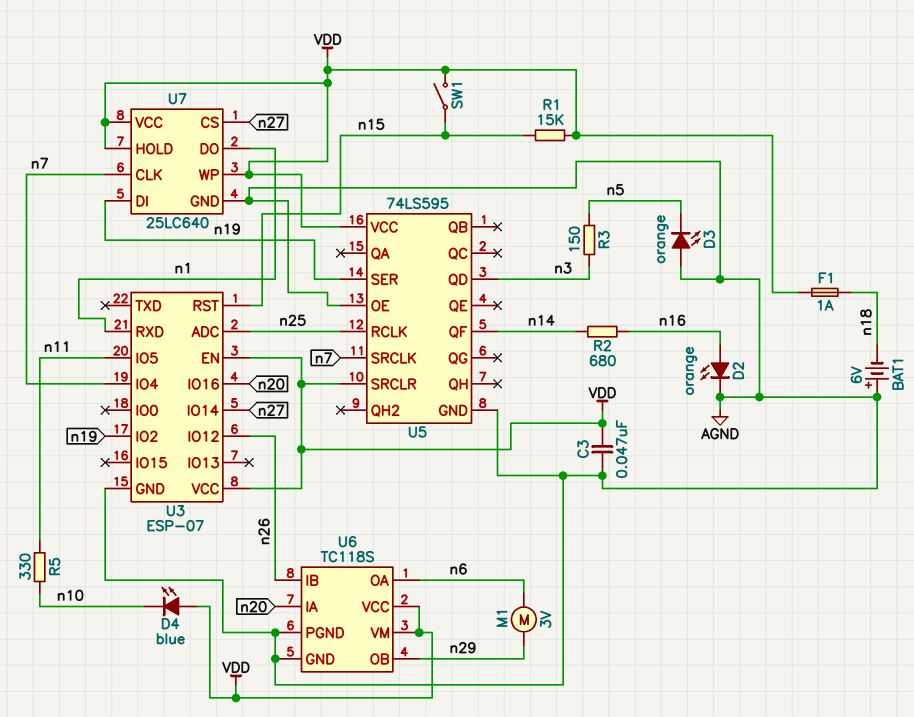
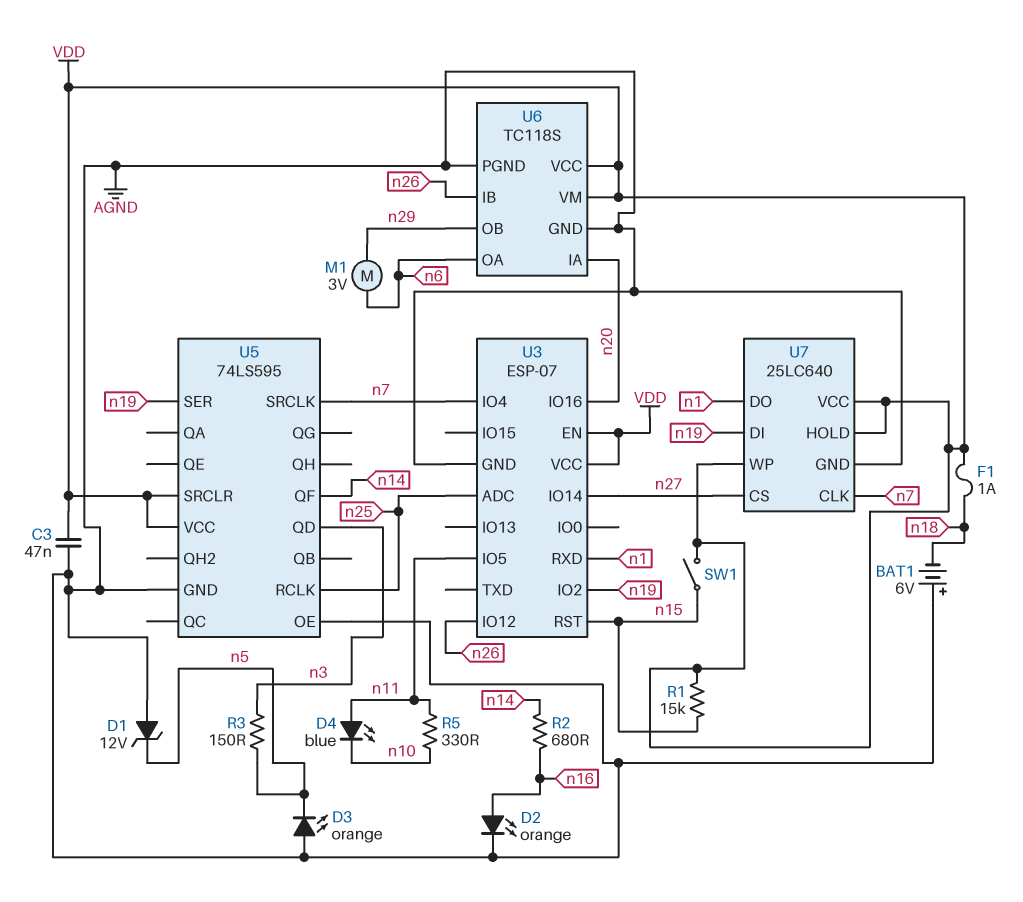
D1: none -> zener 12V (A AGND, K n5)
D4: LED blue (A VDD, K n10) -> LED blue (A n11, K n10)

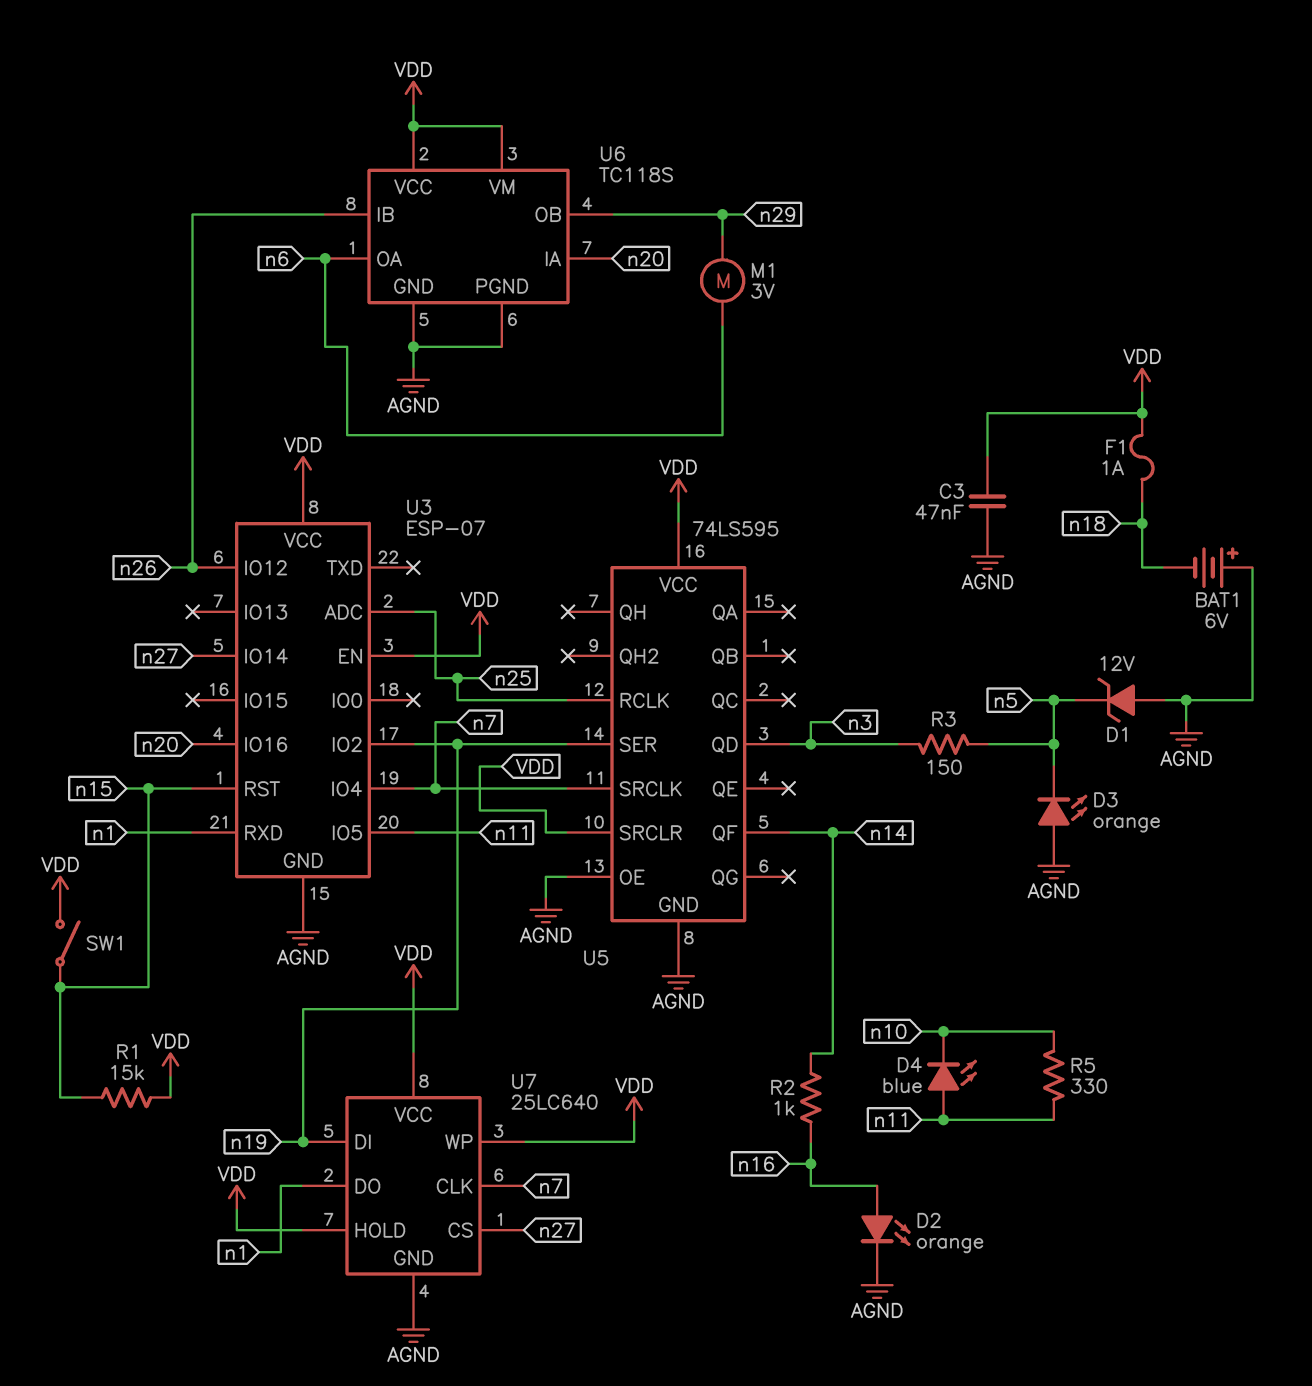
R2: 680 (n14, n16) -> 1k (n14, n16)

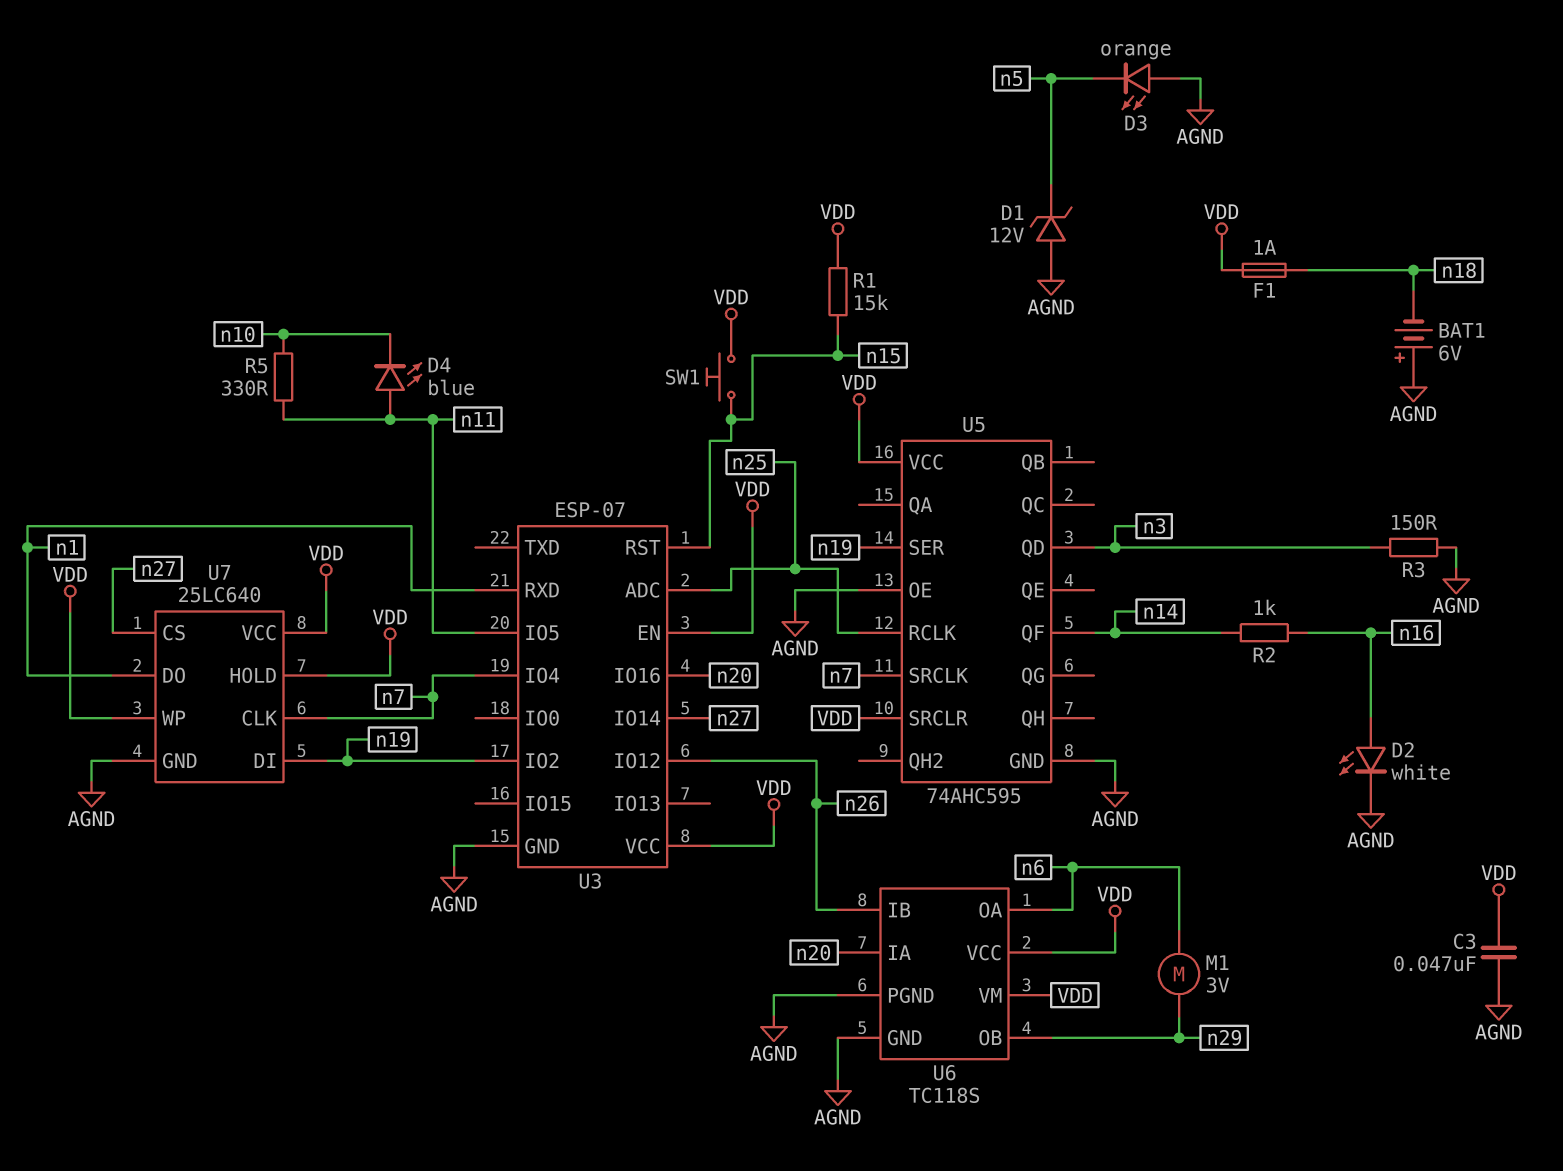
D2: LED orange (A n16, K AGND) -> LED white (A n16, K AGND)
R3: 150 (n3, n5) -> 150 (AGND, n3)
SW1: switch (VDD, n15) -> button (VDD, n15)
U5: 74LS595 -> 74AHC595

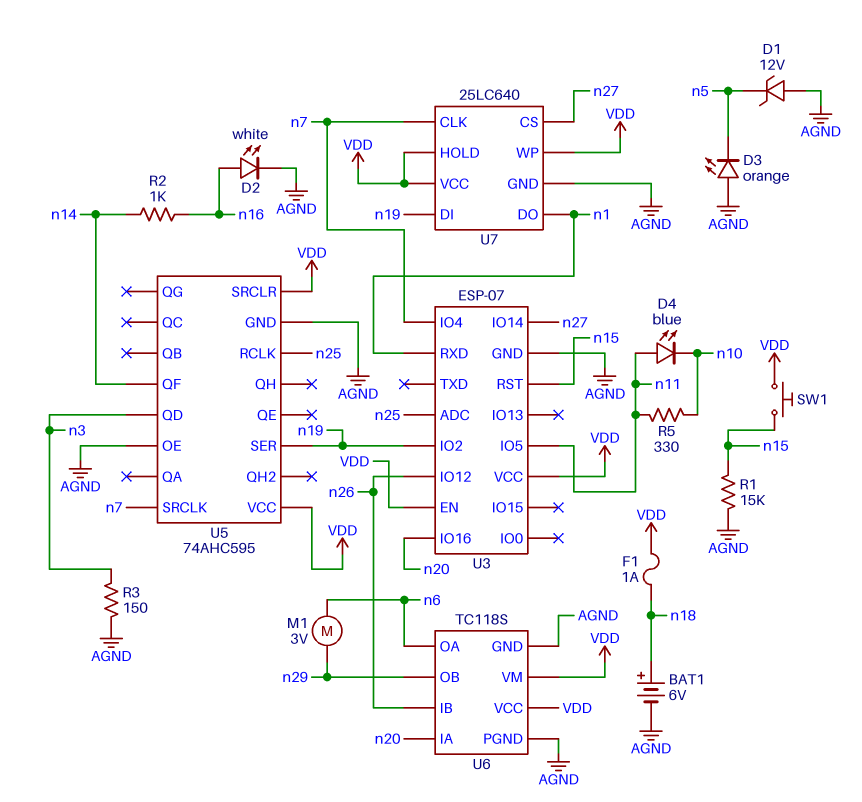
BAT1: 6V (plus AGND, minus n18) -> 6V (plus n18, minus AGND)
C3: 47nF (AGND, VDD) -> none
R1: 15k (VDD, n15) -> 15k (AGND, n15)

